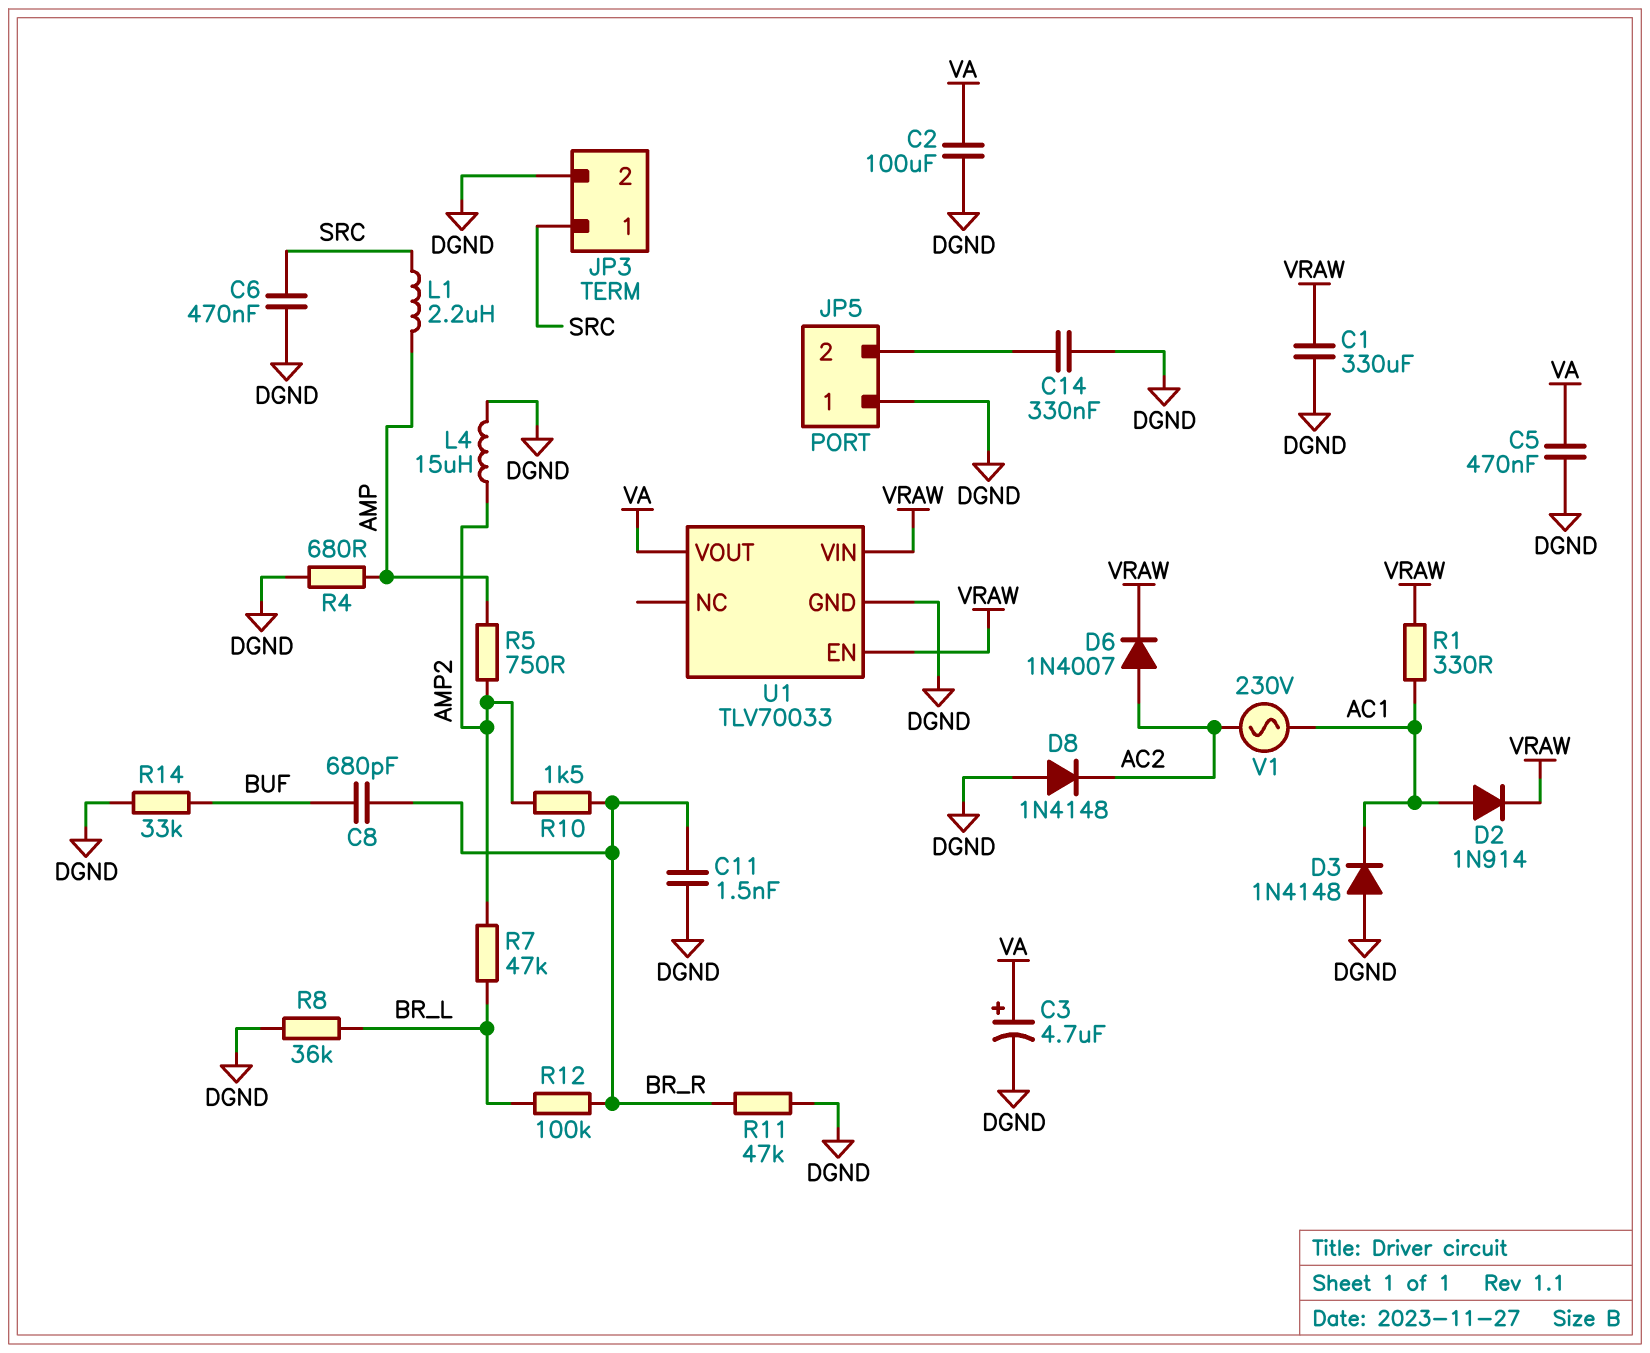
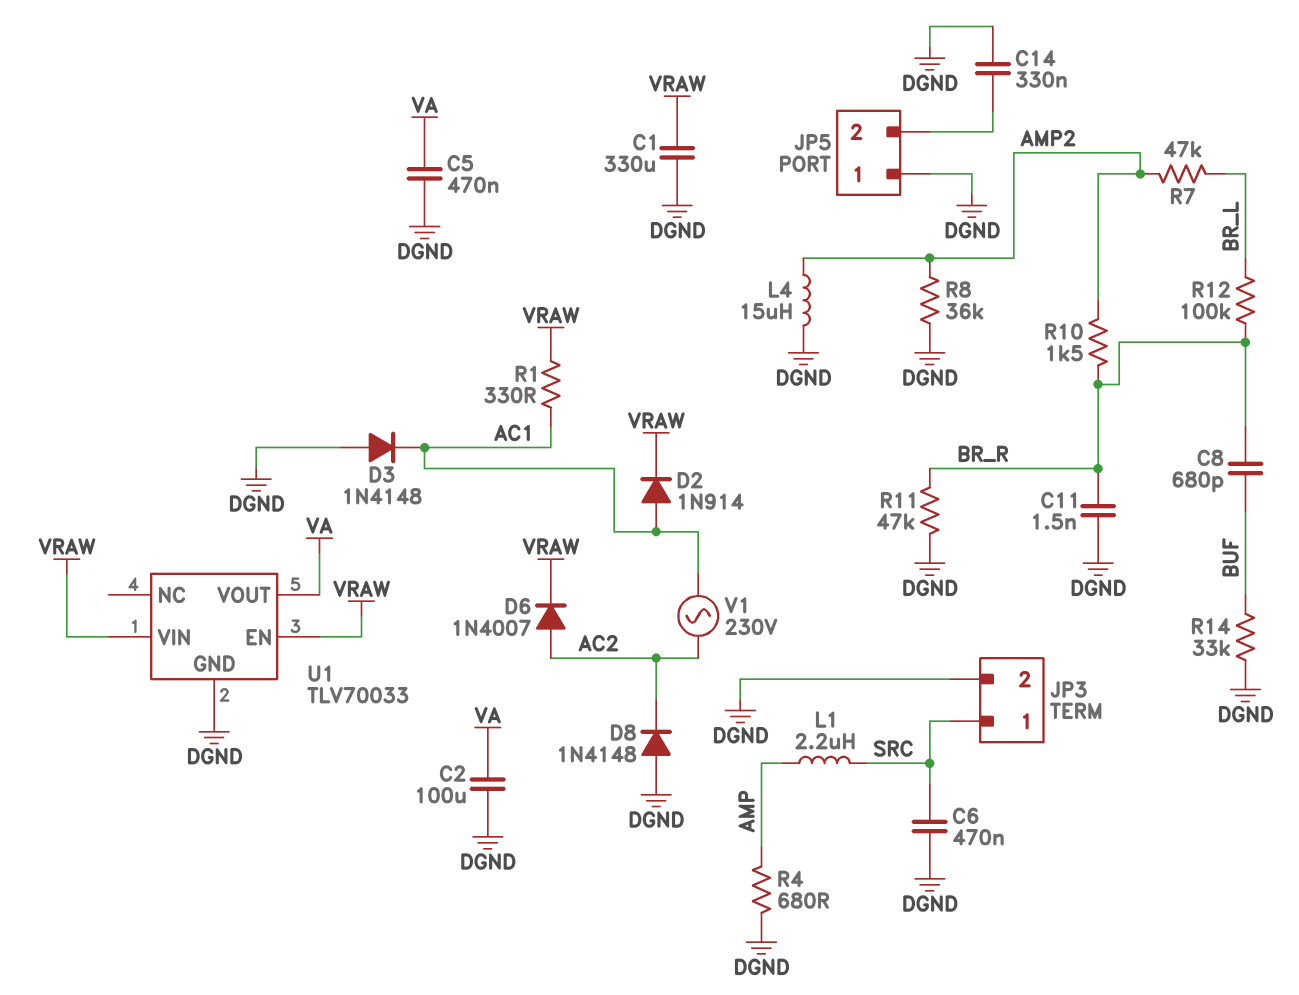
C3: 4.7uF (plus VA, minus DGND) -> none
R5: 750 (AMP, AMP2) -> none
R8: 36k (BR_L, DGND) -> 36k (AMP2, DGND)

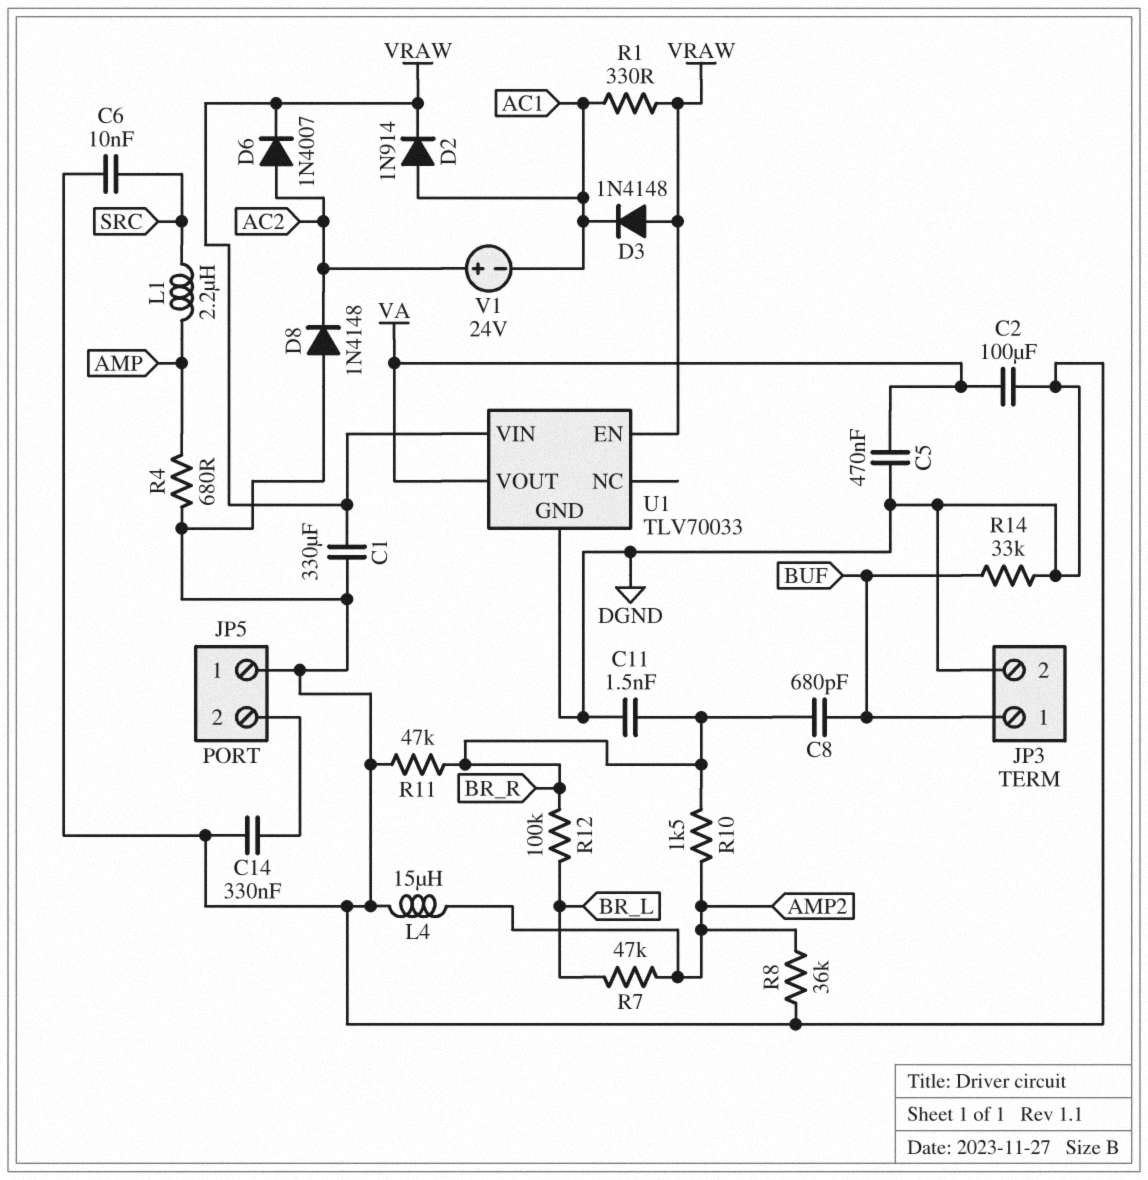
C6: 470nF (DGND, SRC) -> 10nF (DGND, SRC)
D3: diode 1N4148 (A DGND, K AC1) -> diode 1N4148 (A VRAW, K AC1)
JP3 pin 1: SRC -> BUF
V1: AC 230V (AC1, AC2) -> 24V (plus AC2, minus AC1)

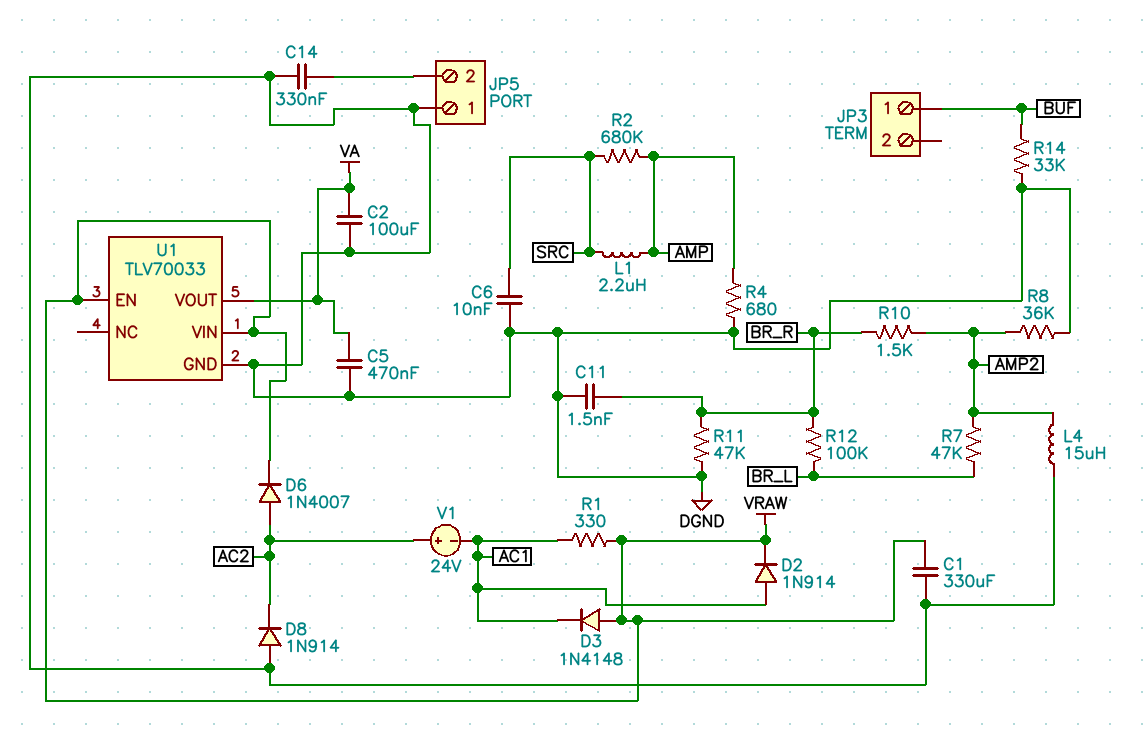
C8: 680pF (BR_R, BUF) -> none
D8: diode 1N4148 (A DGND, K AC2) -> diode 1N914 (A DGND, K AC2)
JP3 pin 2: DGND -> none
R2: none -> 680k (AMP, SRC)

